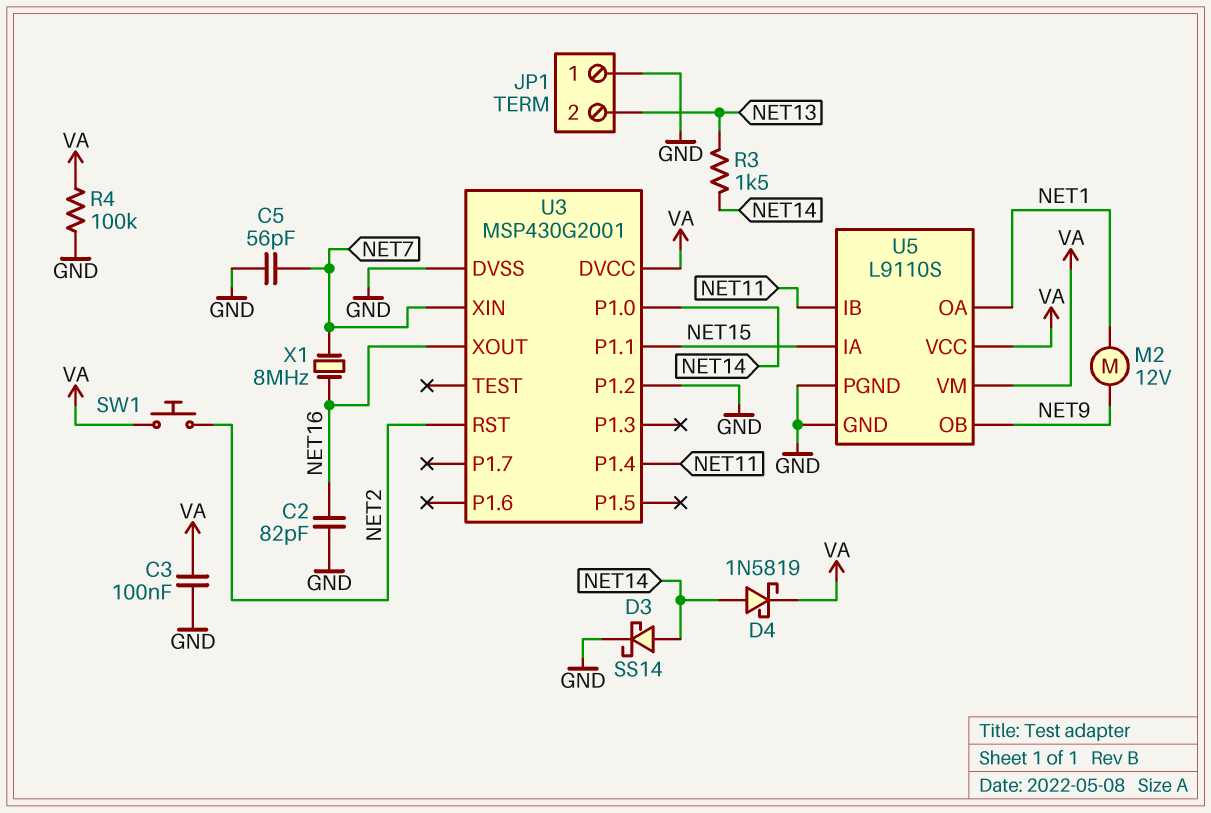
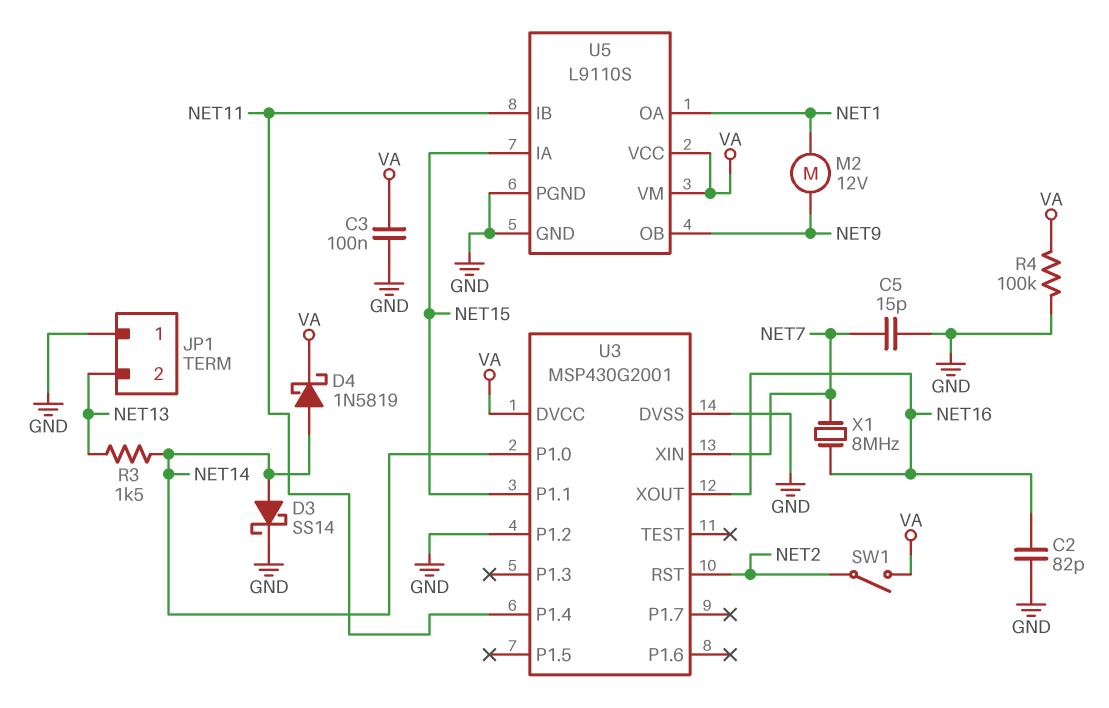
C5: 56pF (GND, NET7) -> 15pF (GND, NET7)
SW1: button (NET2, VA) -> switch (NET2, VA)

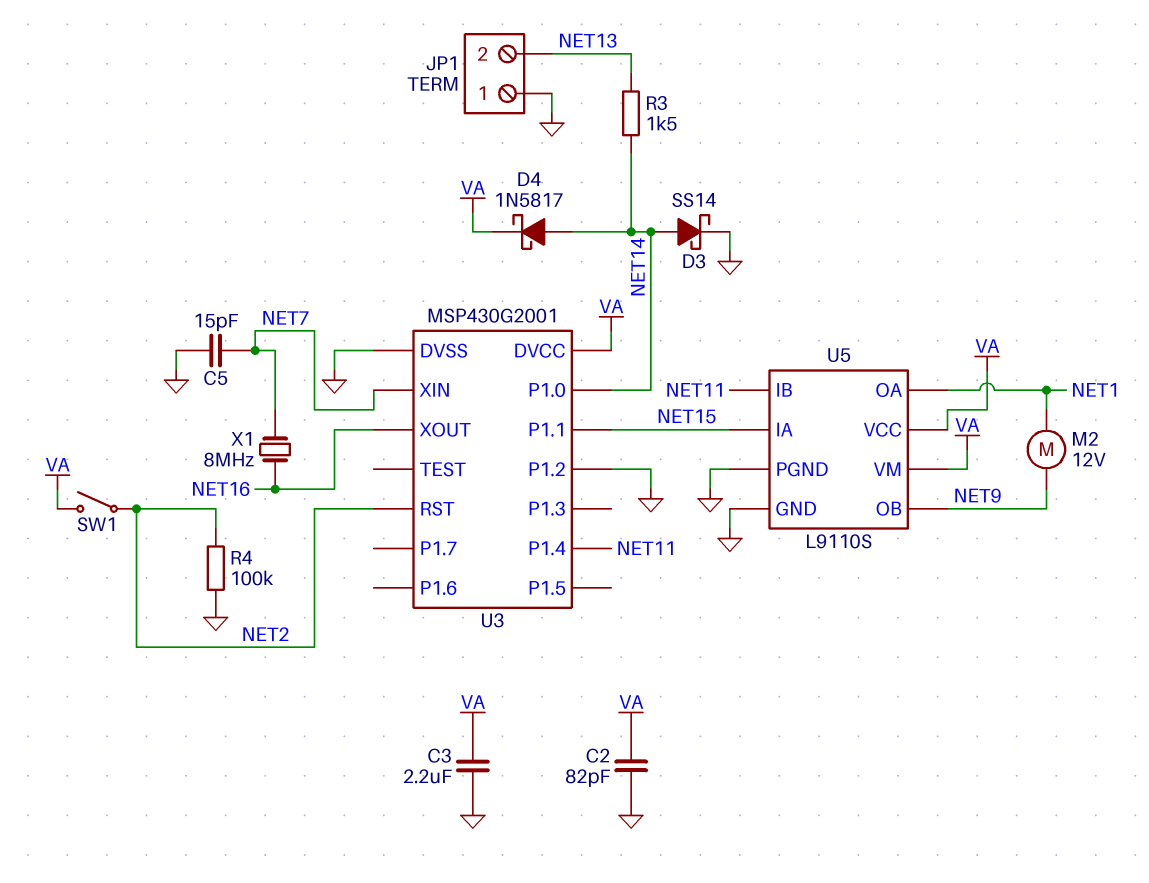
C2: 82pF (GND, NET16) -> 82pF (GND, VA)
C3: 100nF (GND, VA) -> 2.2uF (GND, VA)
D4: schottky 1N5819 (A NET14, K VA) -> schottky 1N5817 (A NET14, K VA)
R4: 100k (GND, VA) -> 100k (GND, NET2)

